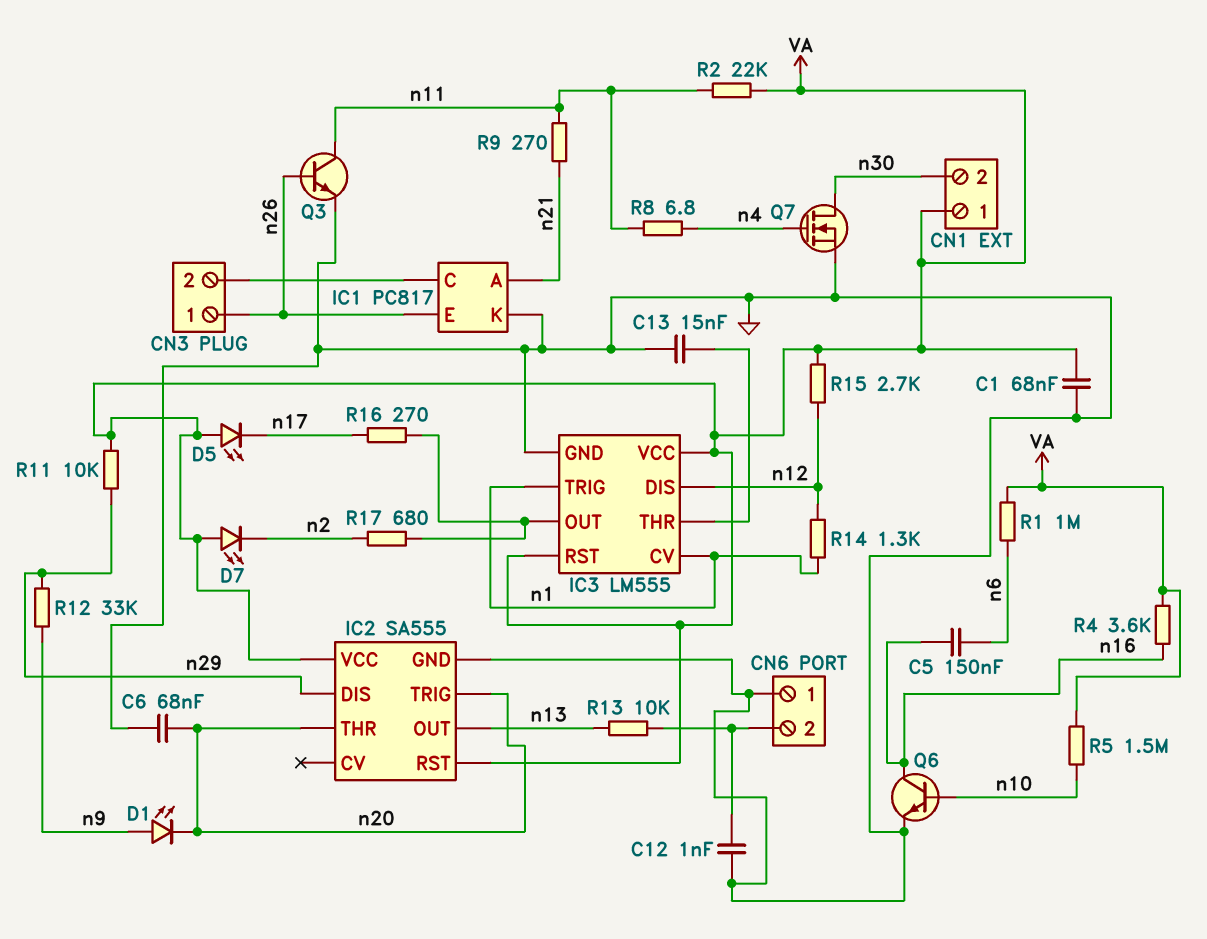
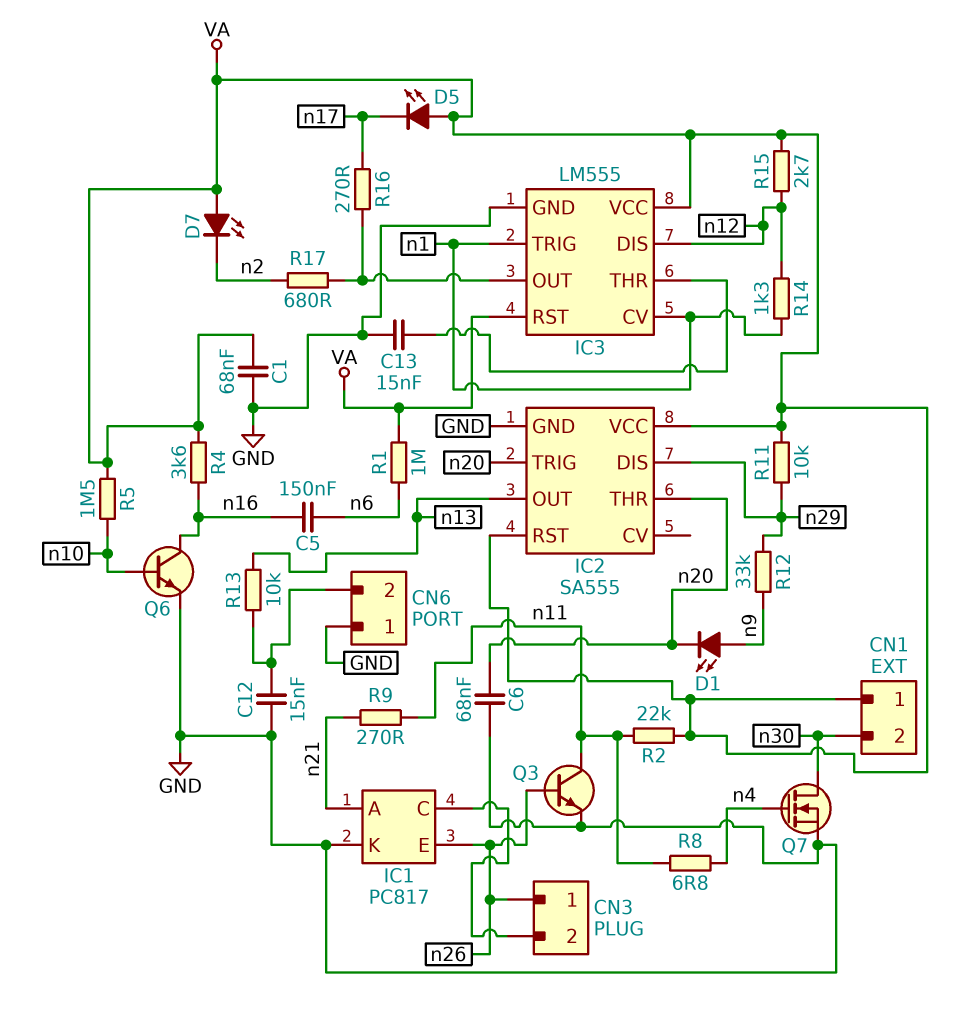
C12: 1nF (CN6/2, GND) -> 15nF (CN6/2, GND)

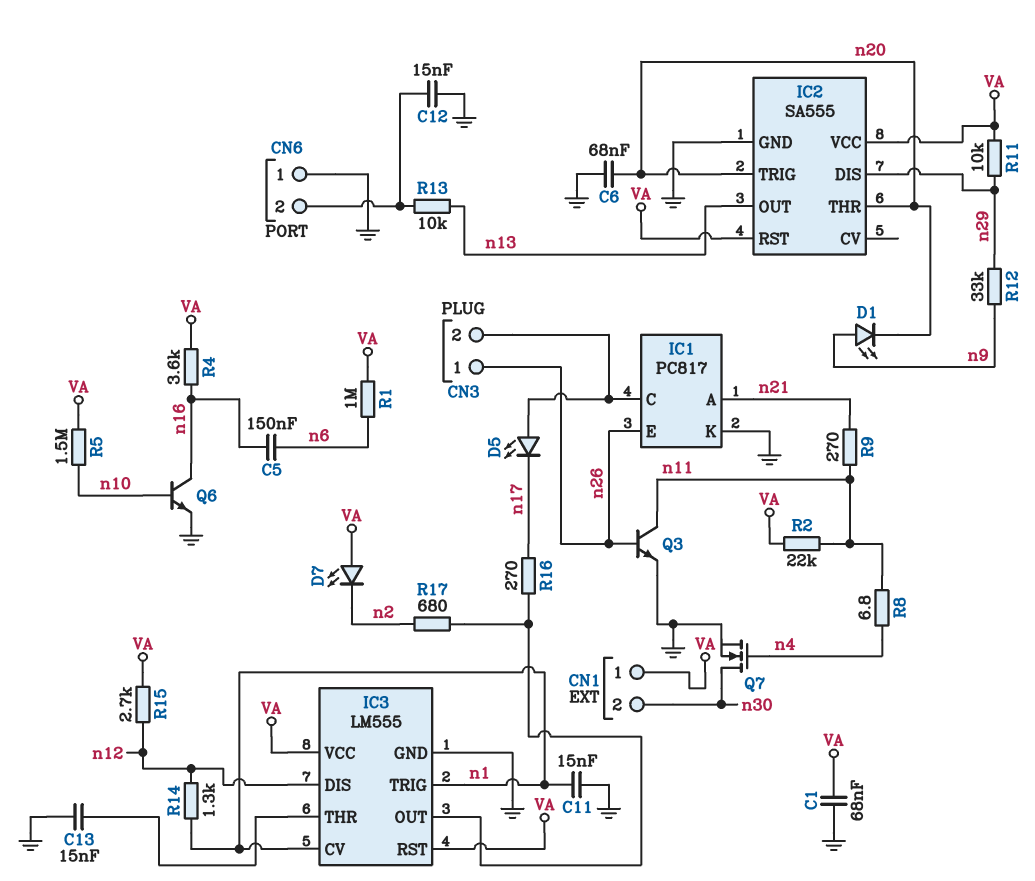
C11: none -> 15nF (GND, n1)
D5: LED (A VA, K n17) -> LED (A CN3/2, K n17)

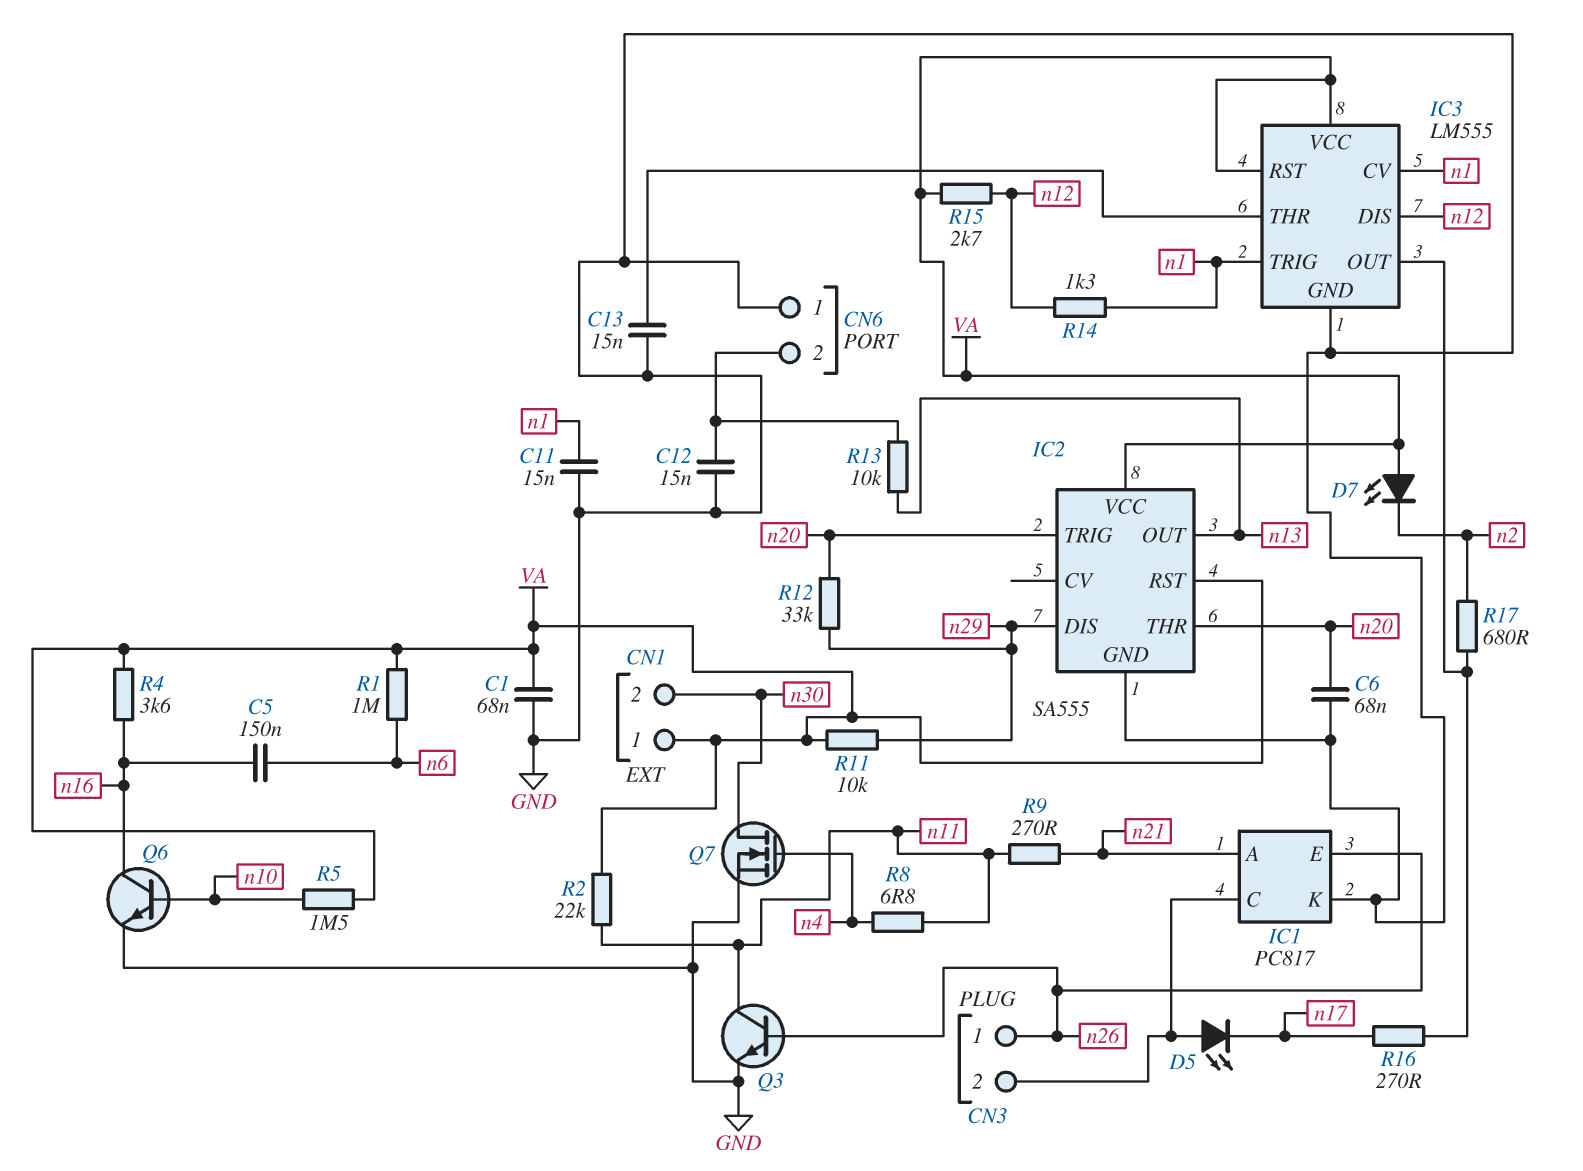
D1: LED (A n9, K n20) -> none
R12: 33k (n9, n29) -> 33k (n20, n29)

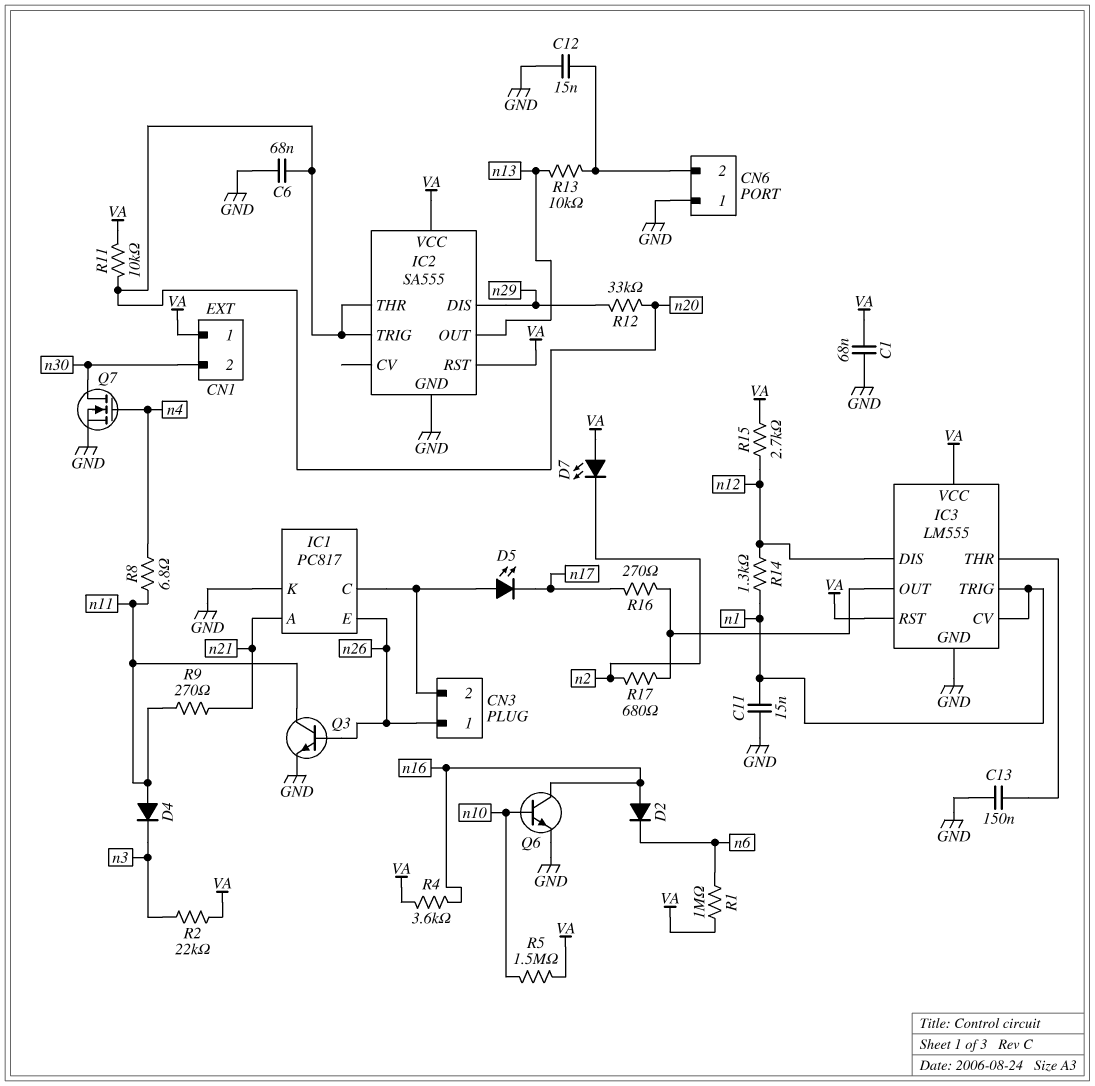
C5: 150nF (n6, n16) -> none
C13: 15nF (GND, IC3/THR) -> 150nF (GND, IC3/THR)
D2: none -> diode (A n16, K n6)
D4: none -> diode (A n11, K n3)
R2: 22k (VA, n11) -> 22k (VA, n3)
R11: 10k (VA, n29) -> 10k (VA, n20)

